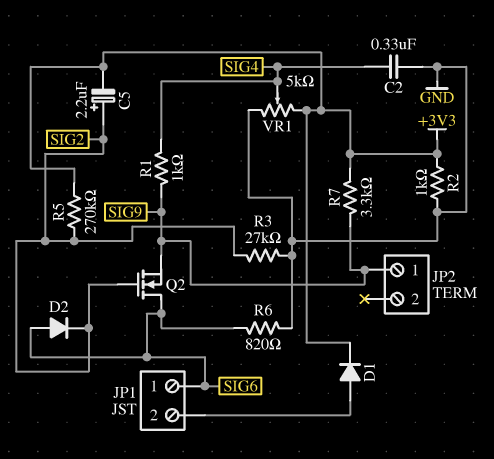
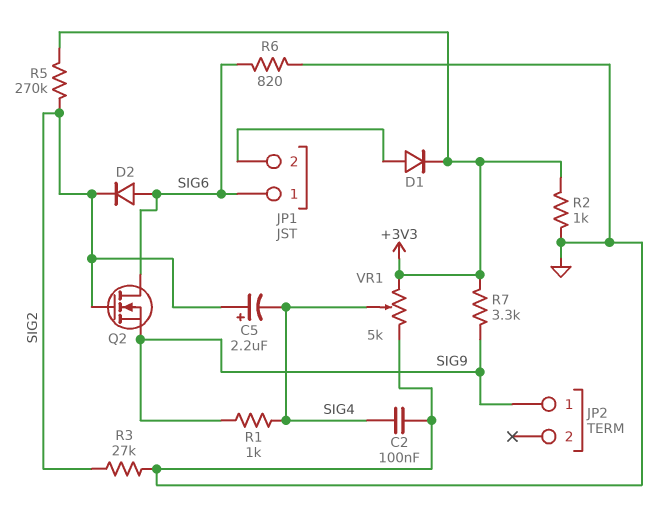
C2: 330nF (GND, SIG4) -> 100nF (GND, SIG4)
C5: 2.2uF (plus SIG2, minus +3V3) -> 2.2uF (plus SIG2, minus SIG4)

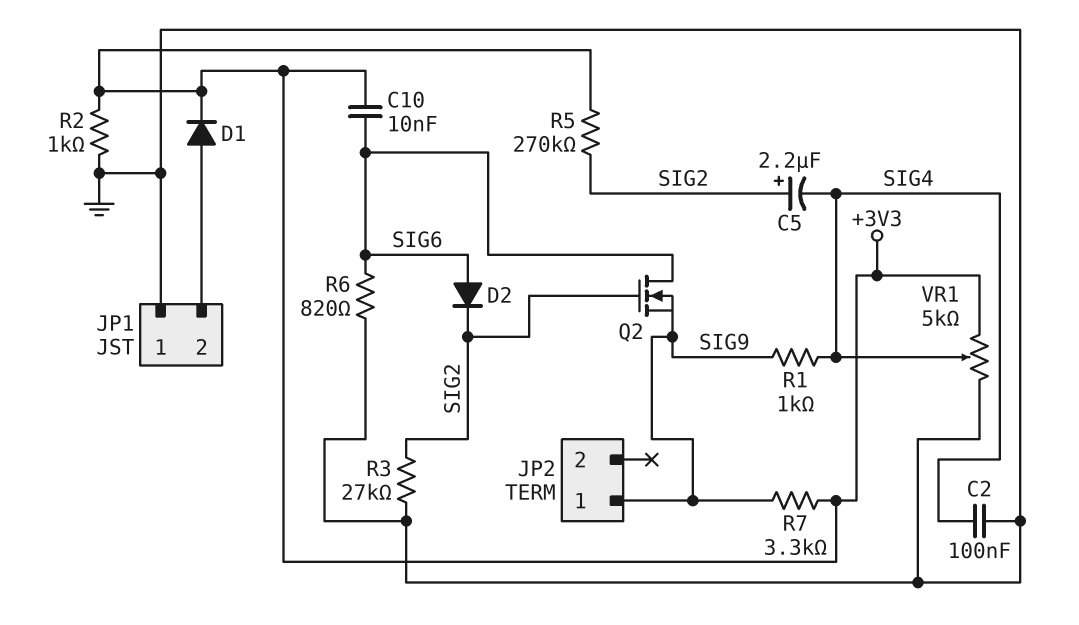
C10: none -> 10nF (+3V3, SIG6)
JP1 pin 1: SIG6 -> GND

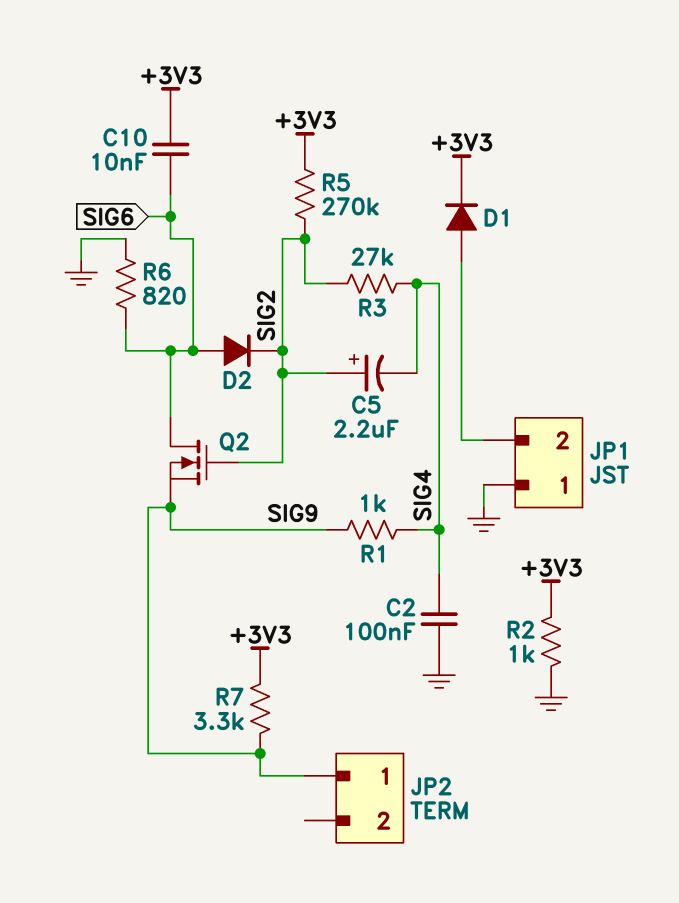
R3: 27k (GND, SIG2) -> 27k (SIG2, SIG4)
VR1: 5k (+3V3, GND, wiper SIG4) -> none

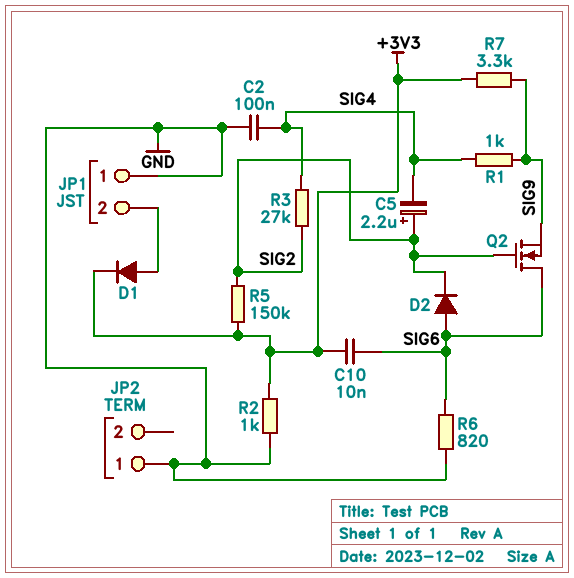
JP2 pin 1: SIG9 -> GND
R5: 270k (+3V3, SIG2) -> 150k (+3V3, SIG2)

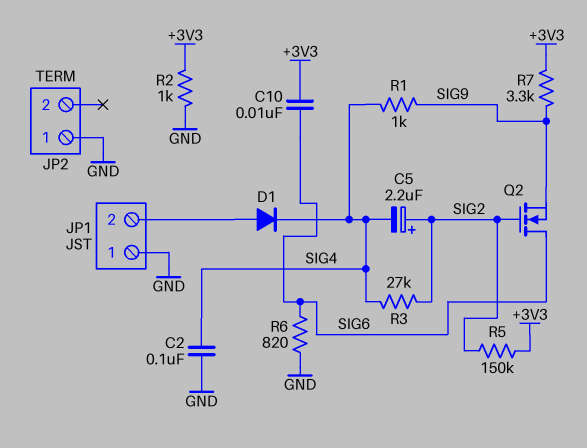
D1: diode (A JP1/2, K +3V3) -> diode (A JP1/2, K SIG4)
D2: diode (A SIG6, K SIG2) -> none

